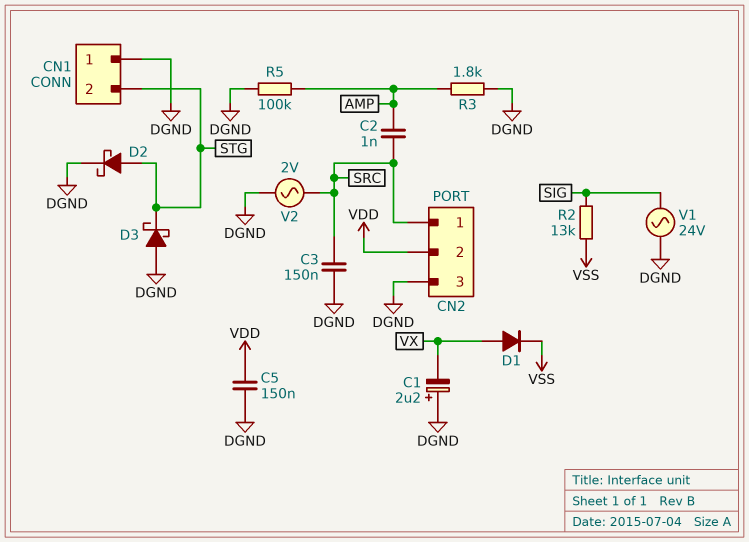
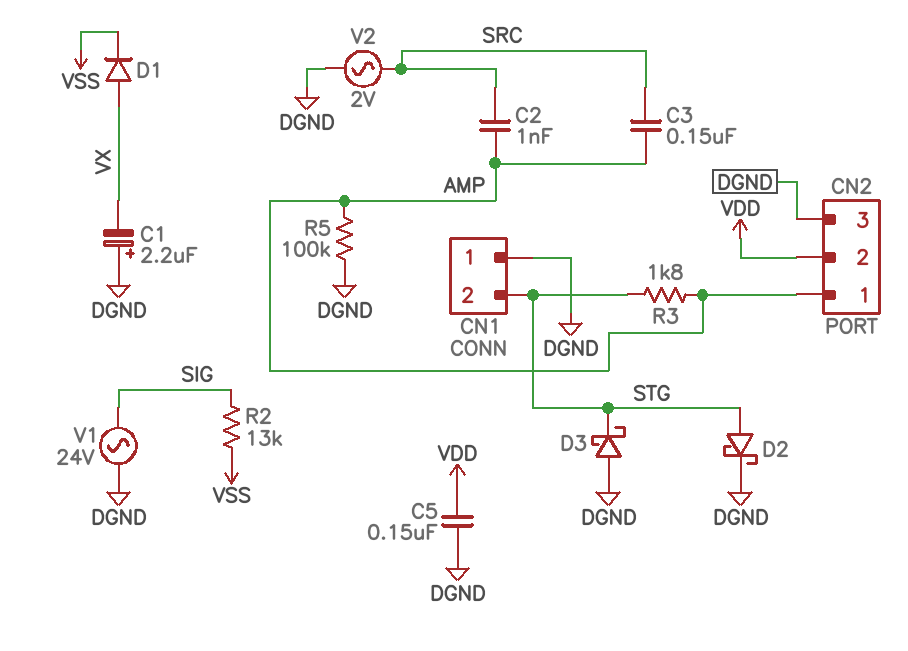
C3: 150nF (DGND, SRC) -> 150nF (AMP, SRC)
CN2 pin 1: SRC -> AMP
R3: 1.8k (AMP, DGND) -> 1.8k (AMP, STG)

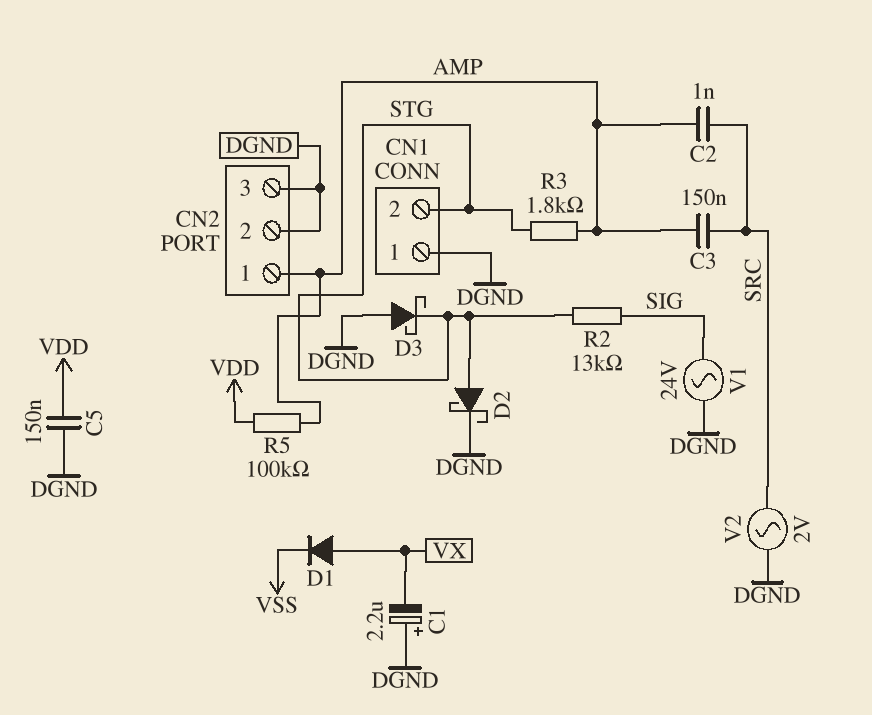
CN2 pin 2: VDD -> DGND
R2: 13k (SIG, VSS) -> 13k (SIG, STG)
R5: 100k (AMP, DGND) -> 100k (AMP, VDD)

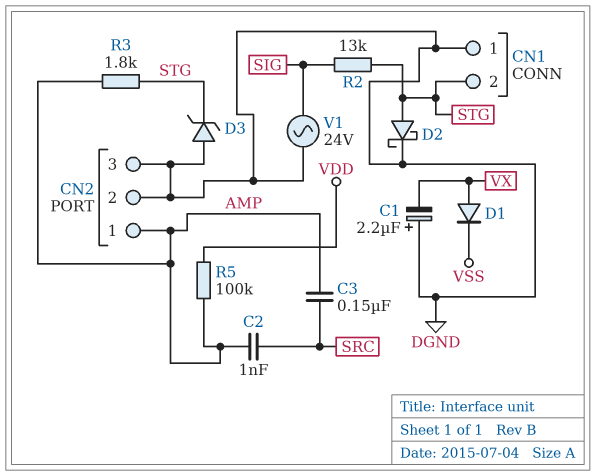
C5: 150nF (DGND, VDD) -> none
D3: schottky (A DGND, K STG) -> zener (A DGND, K STG)
V2: AC 2V (DGND, SRC) -> none

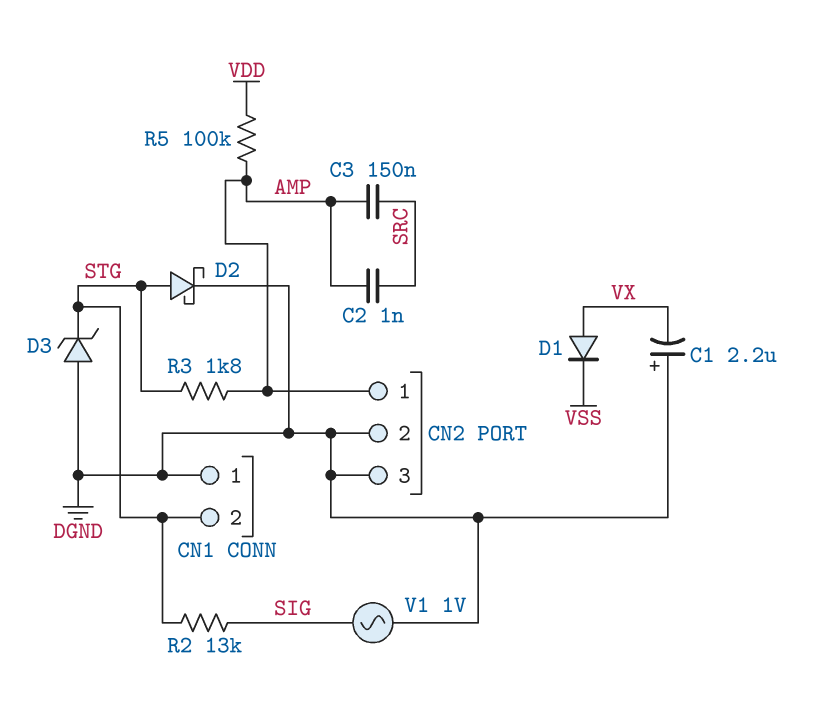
V1: AC 24V (DGND, SIG) -> AC 1V (DGND, SIG)

